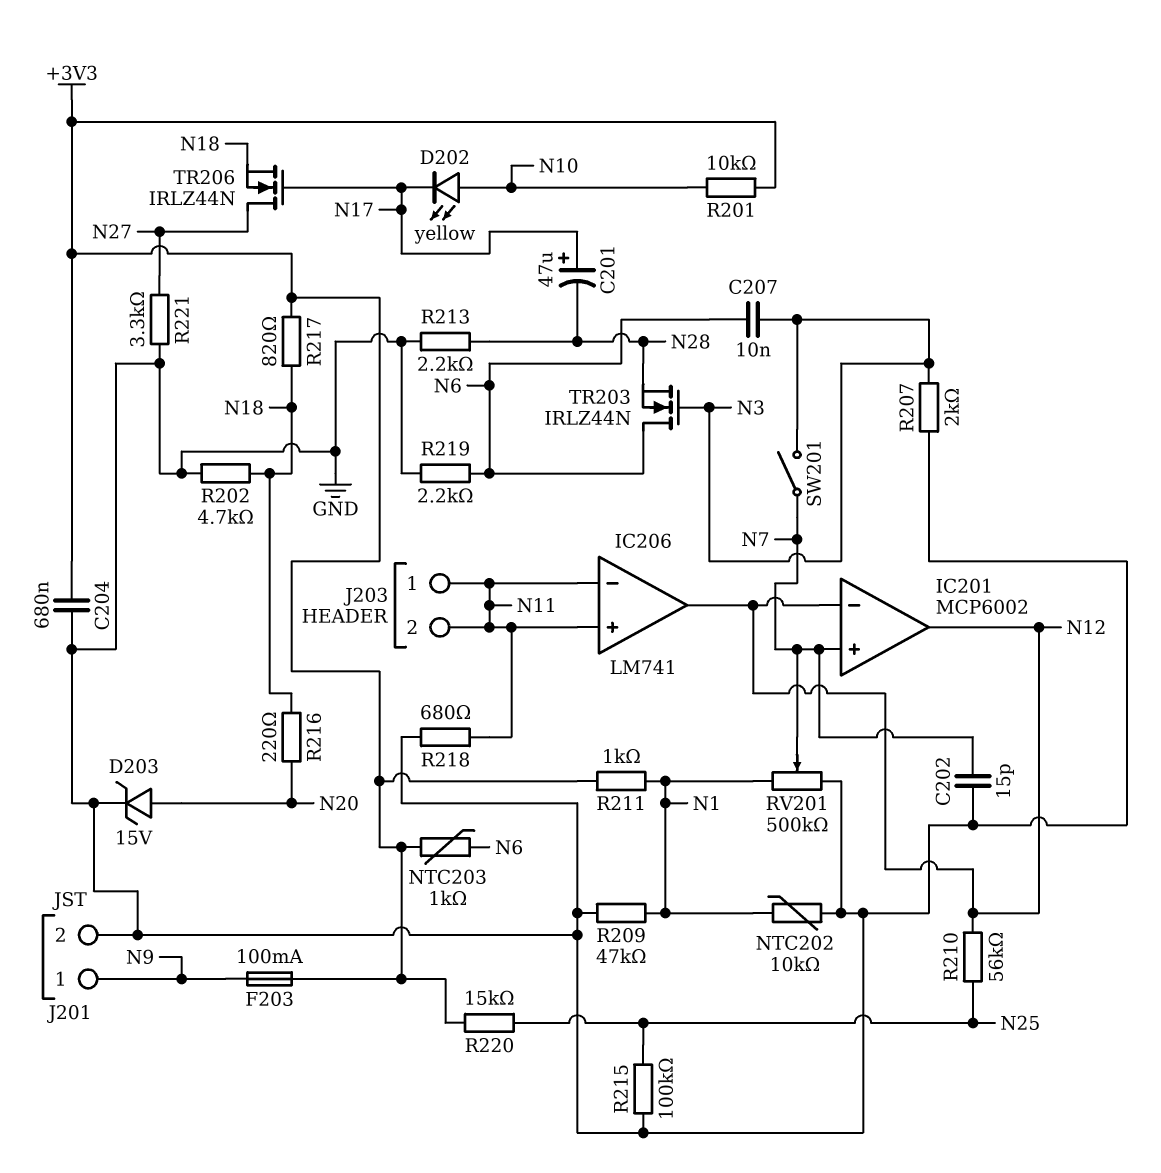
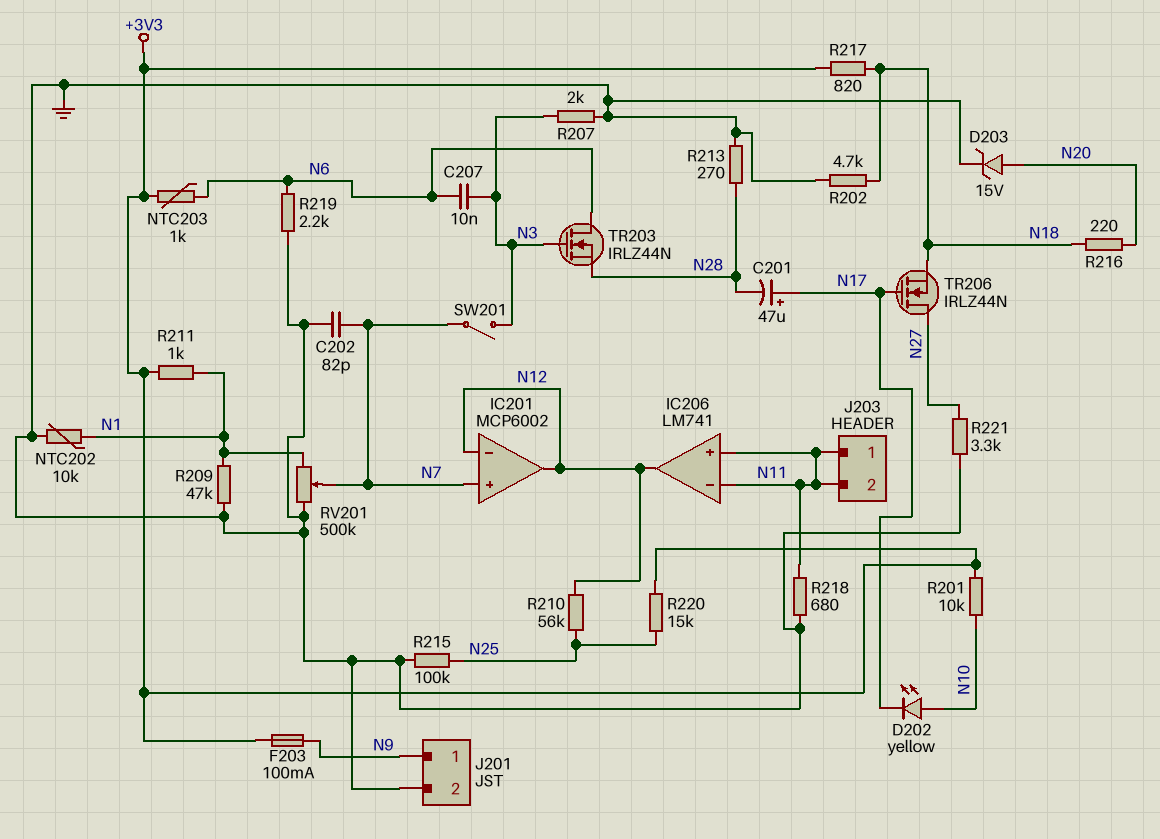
C202: 15pF (GND, N7) -> 82pF (GND, N7)
C204: 680nF (+3V3, GND) -> none
R213: 2.2k (GND, N28) -> 270 (GND, N28)

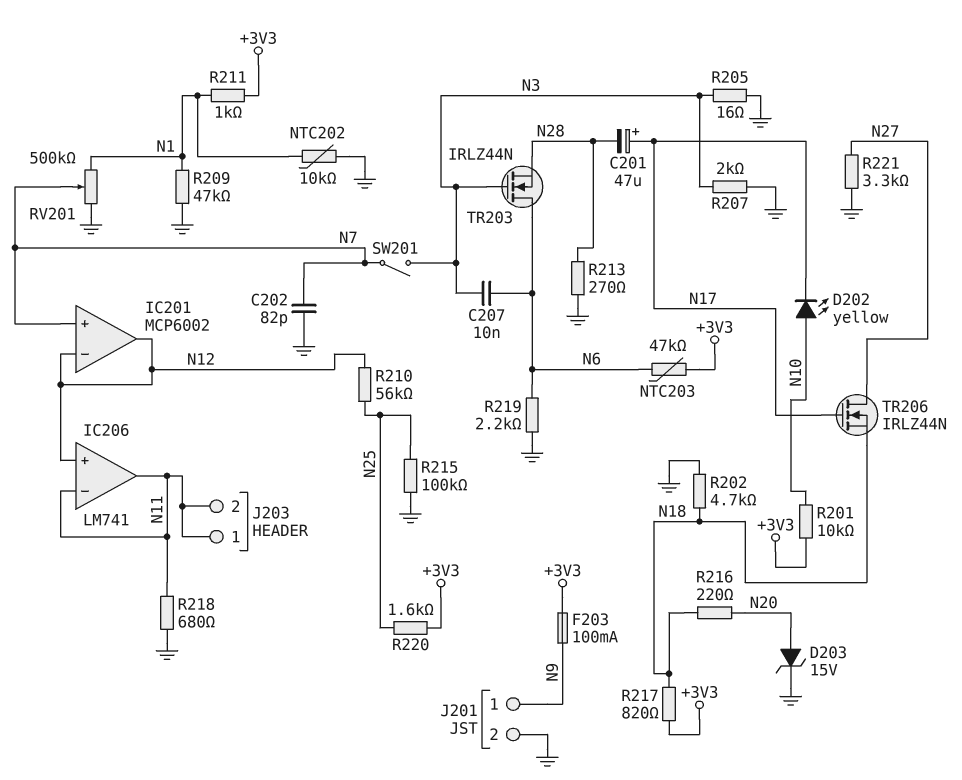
IC206 pin in+: N11 -> N12
IC206 pin out: N12 -> N11
NTC203: 1k (+3V3, N6) -> 47k (+3V3, N6)
R205: none -> 16 (GND, N3)
R220: 15k (+3V3, N25) -> 1.6k (+3V3, N25)

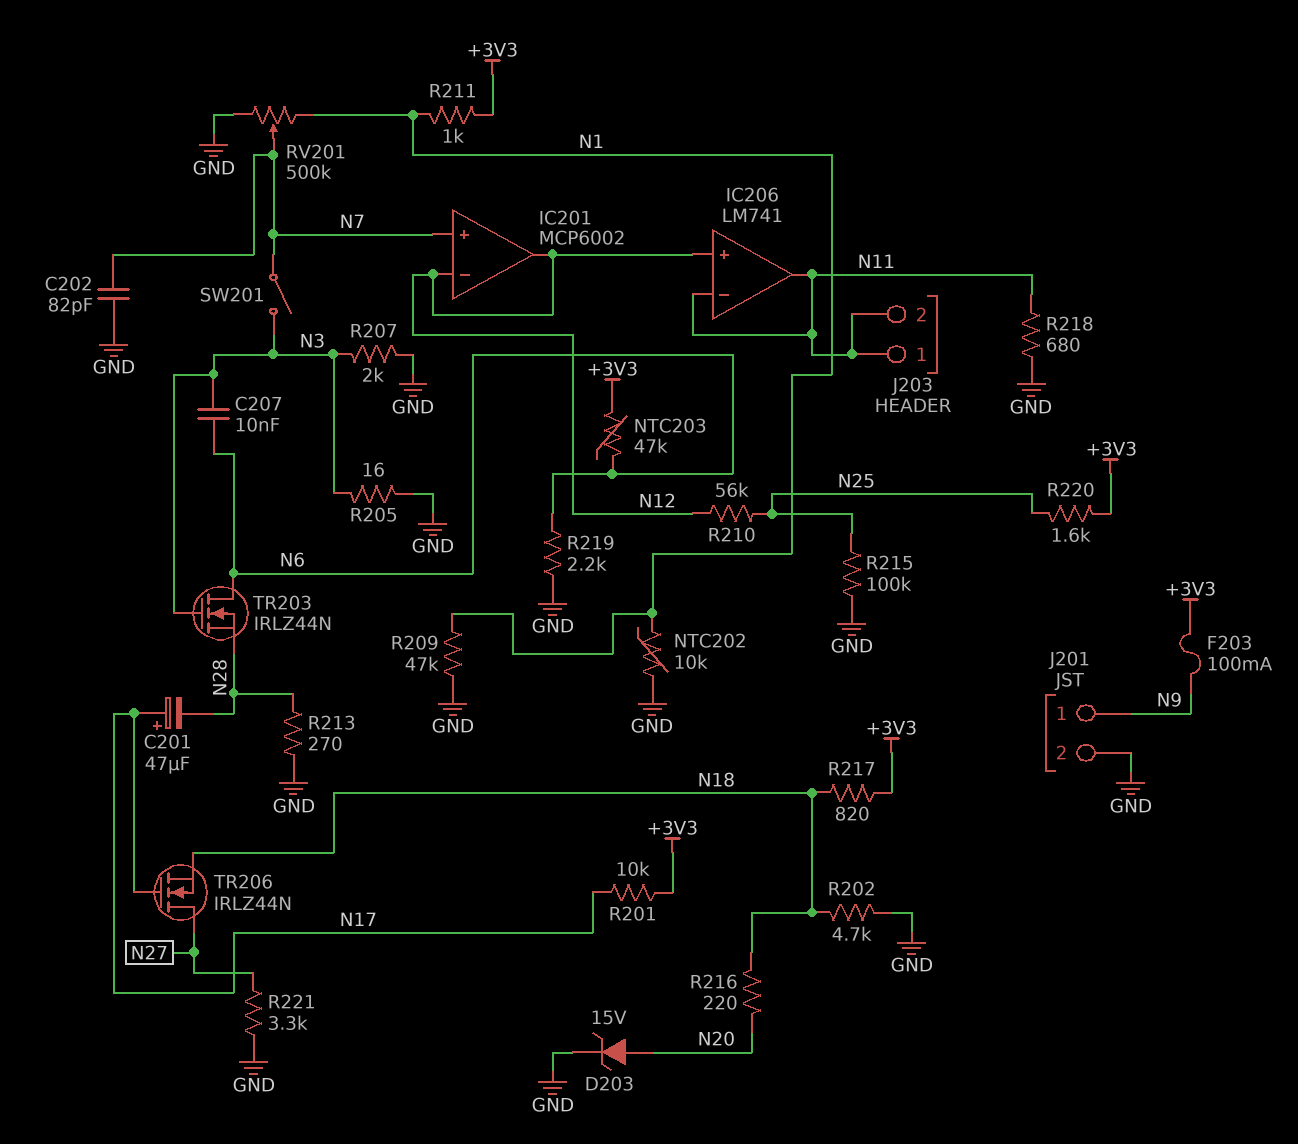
D202: LED yellow (A N10, K N17) -> none
R201: 10k (+3V3, N10) -> 10k (+3V3, N17)

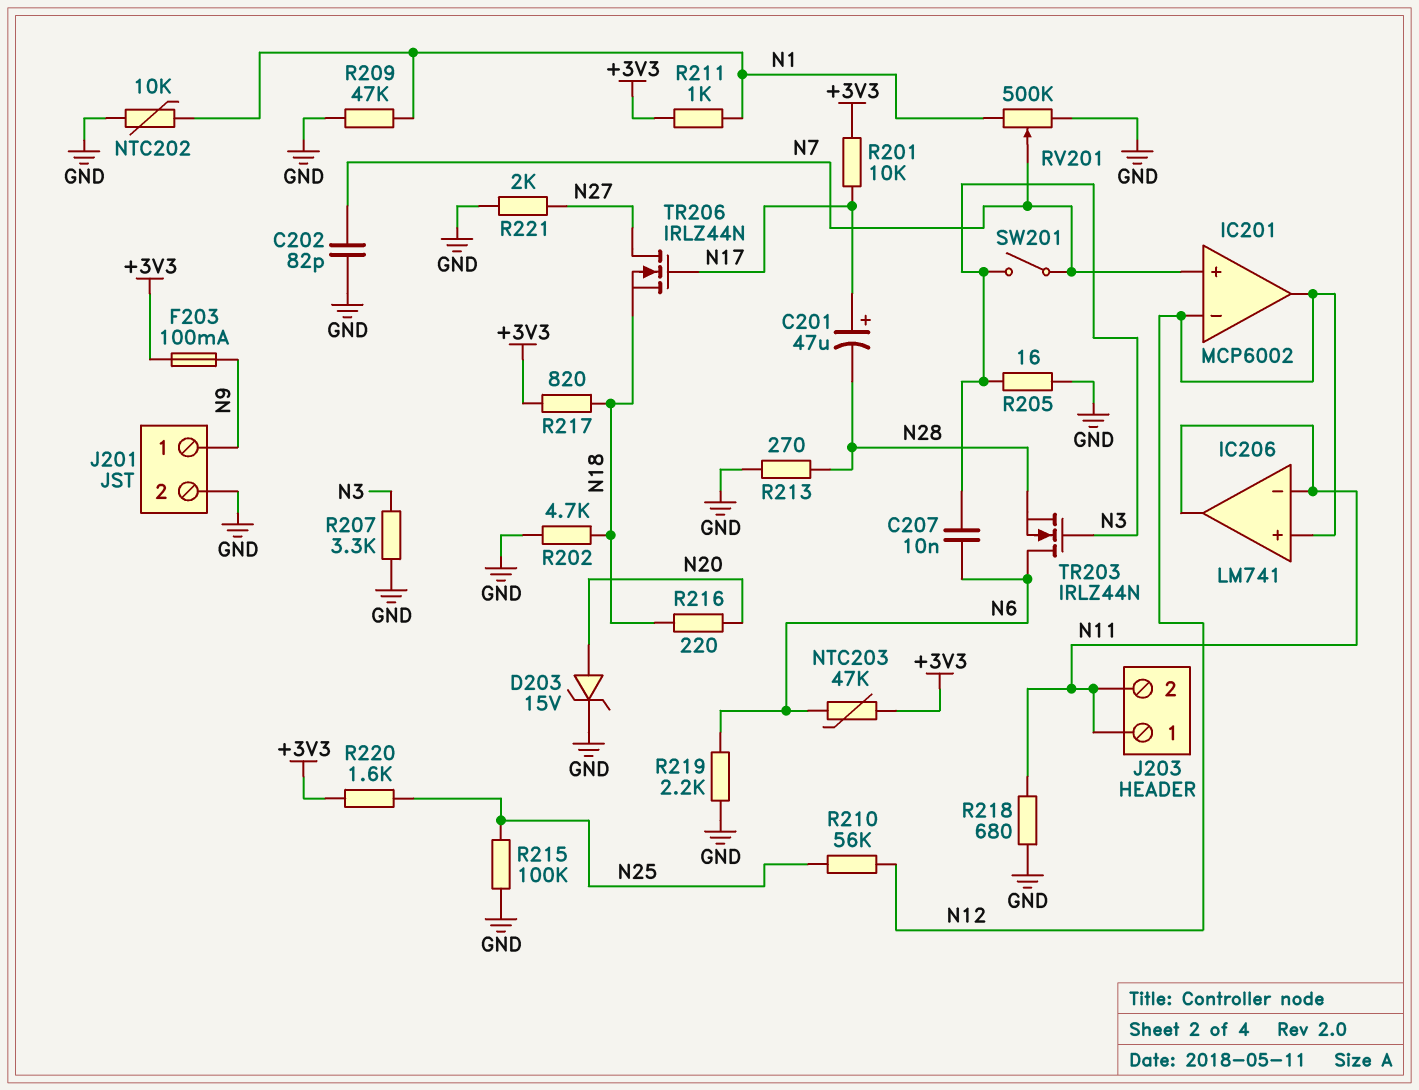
R207: 2k (GND, N3) -> 3.3k (GND, N3)
R221: 3.3k (GND, N27) -> 2k (GND, N27)

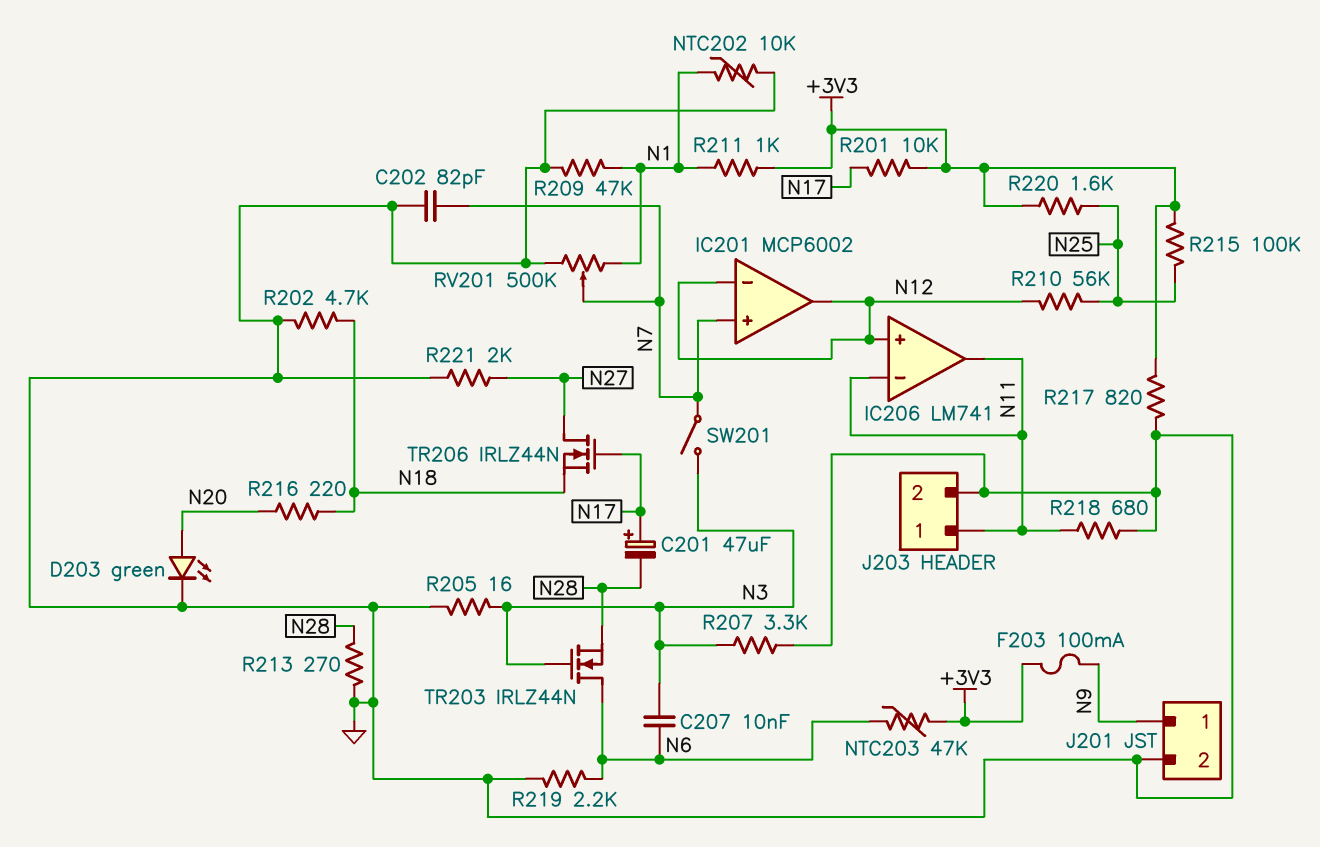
D203: zener 15V (A N20, K GND) -> LED green (A N20, K GND)
J203 pin 2: N11 -> GND
R215: 100k (GND, N25) -> 100k (+3V3, N25)
R217: 820 (+3V3, N18) -> 820 (+3V3, GND)

